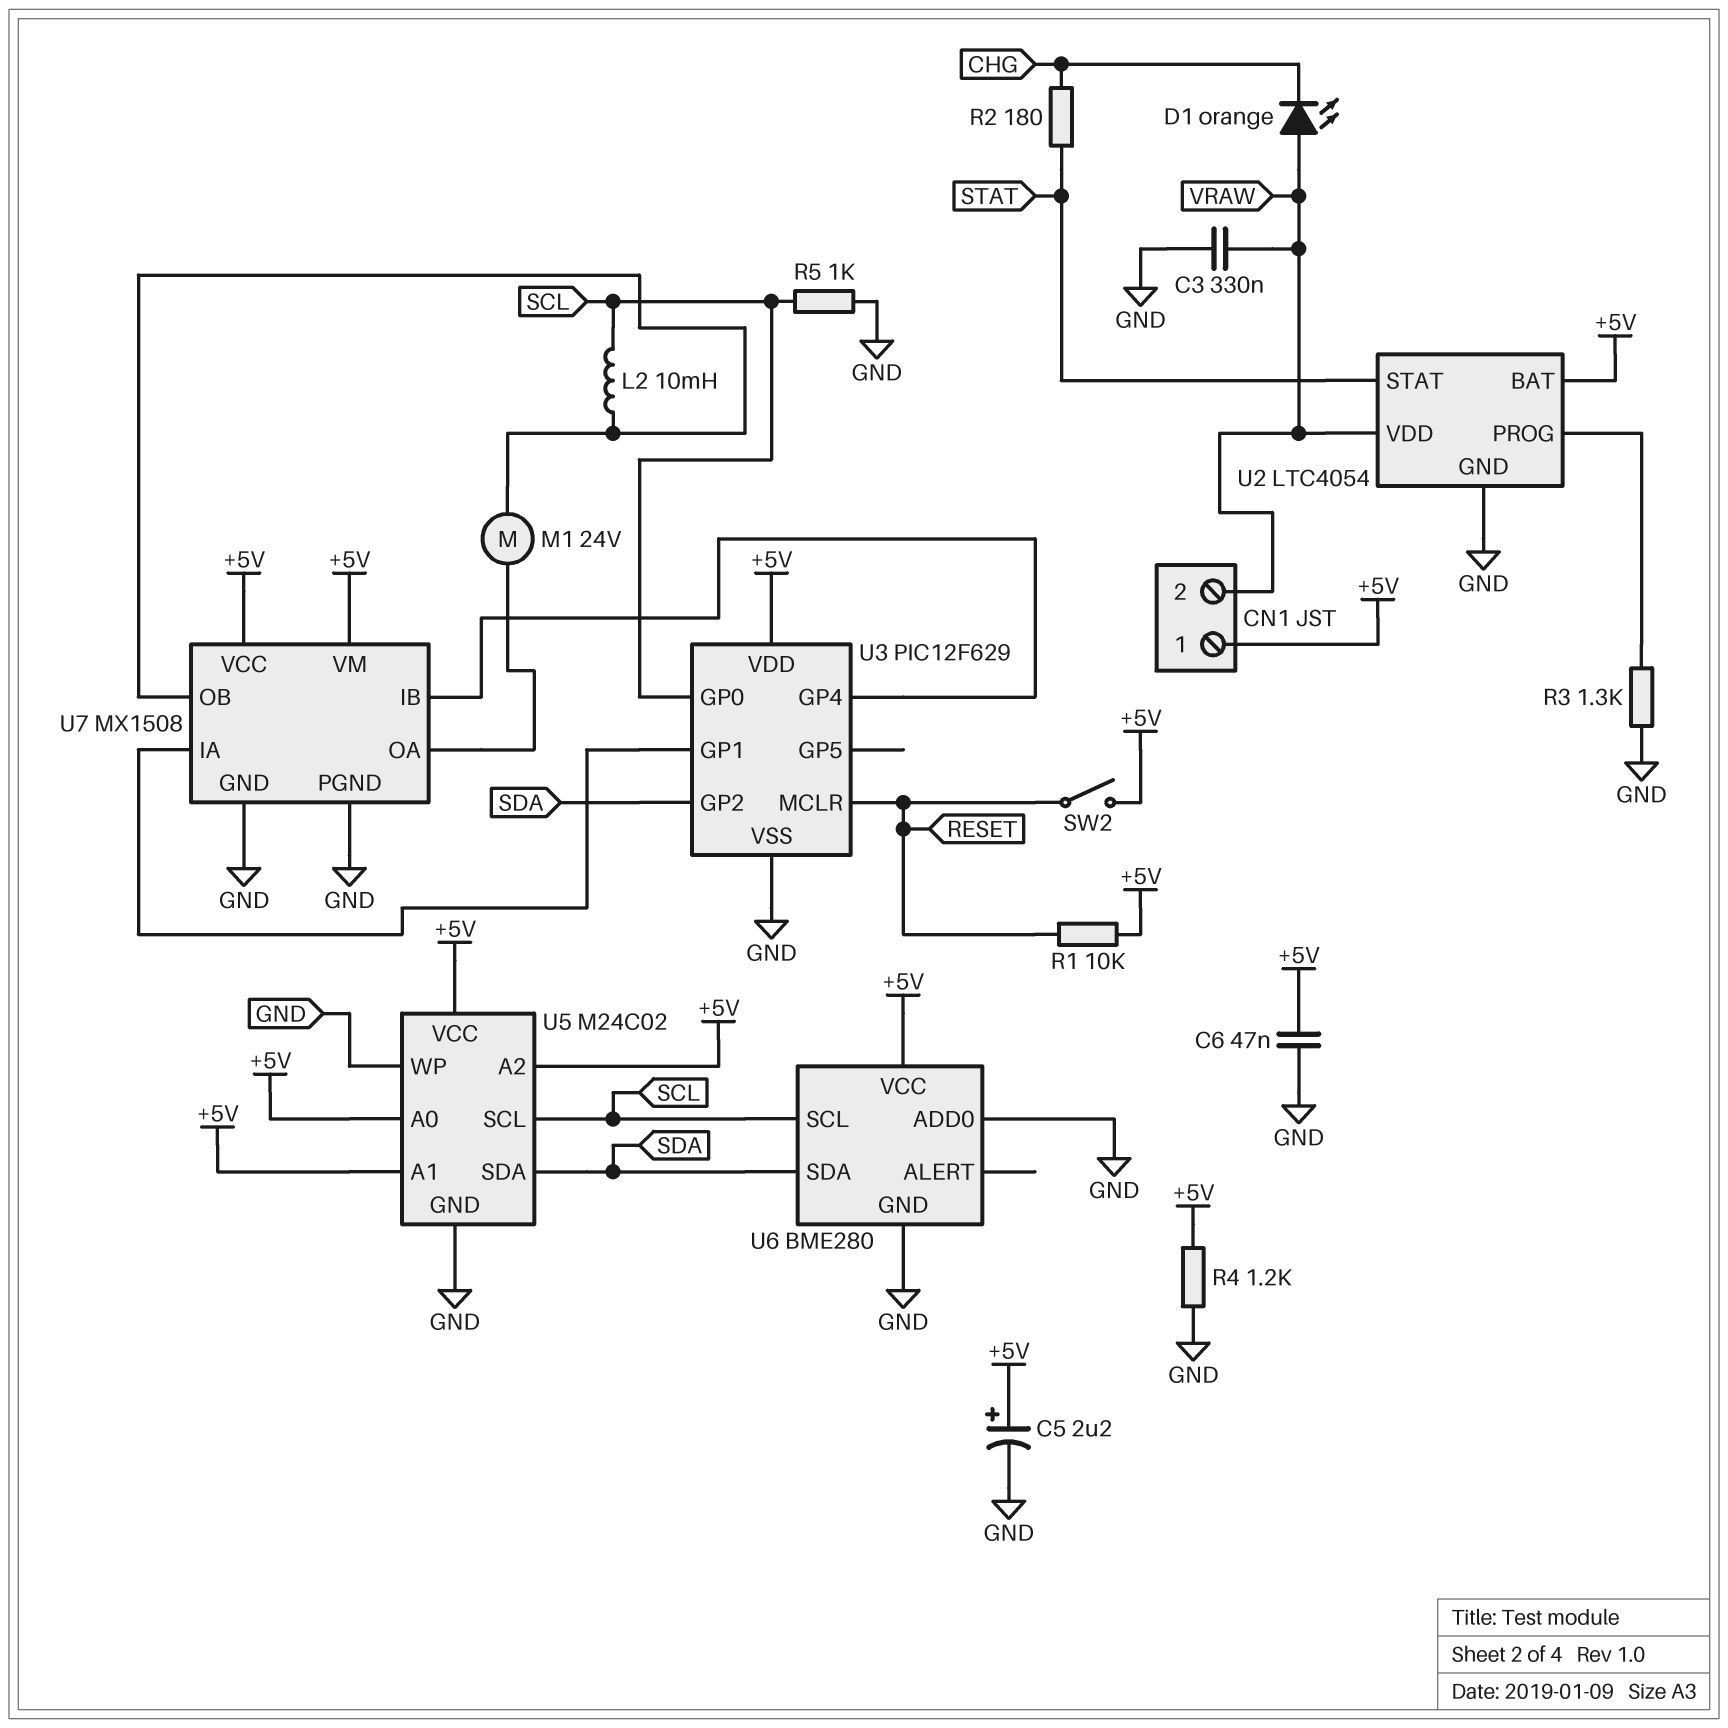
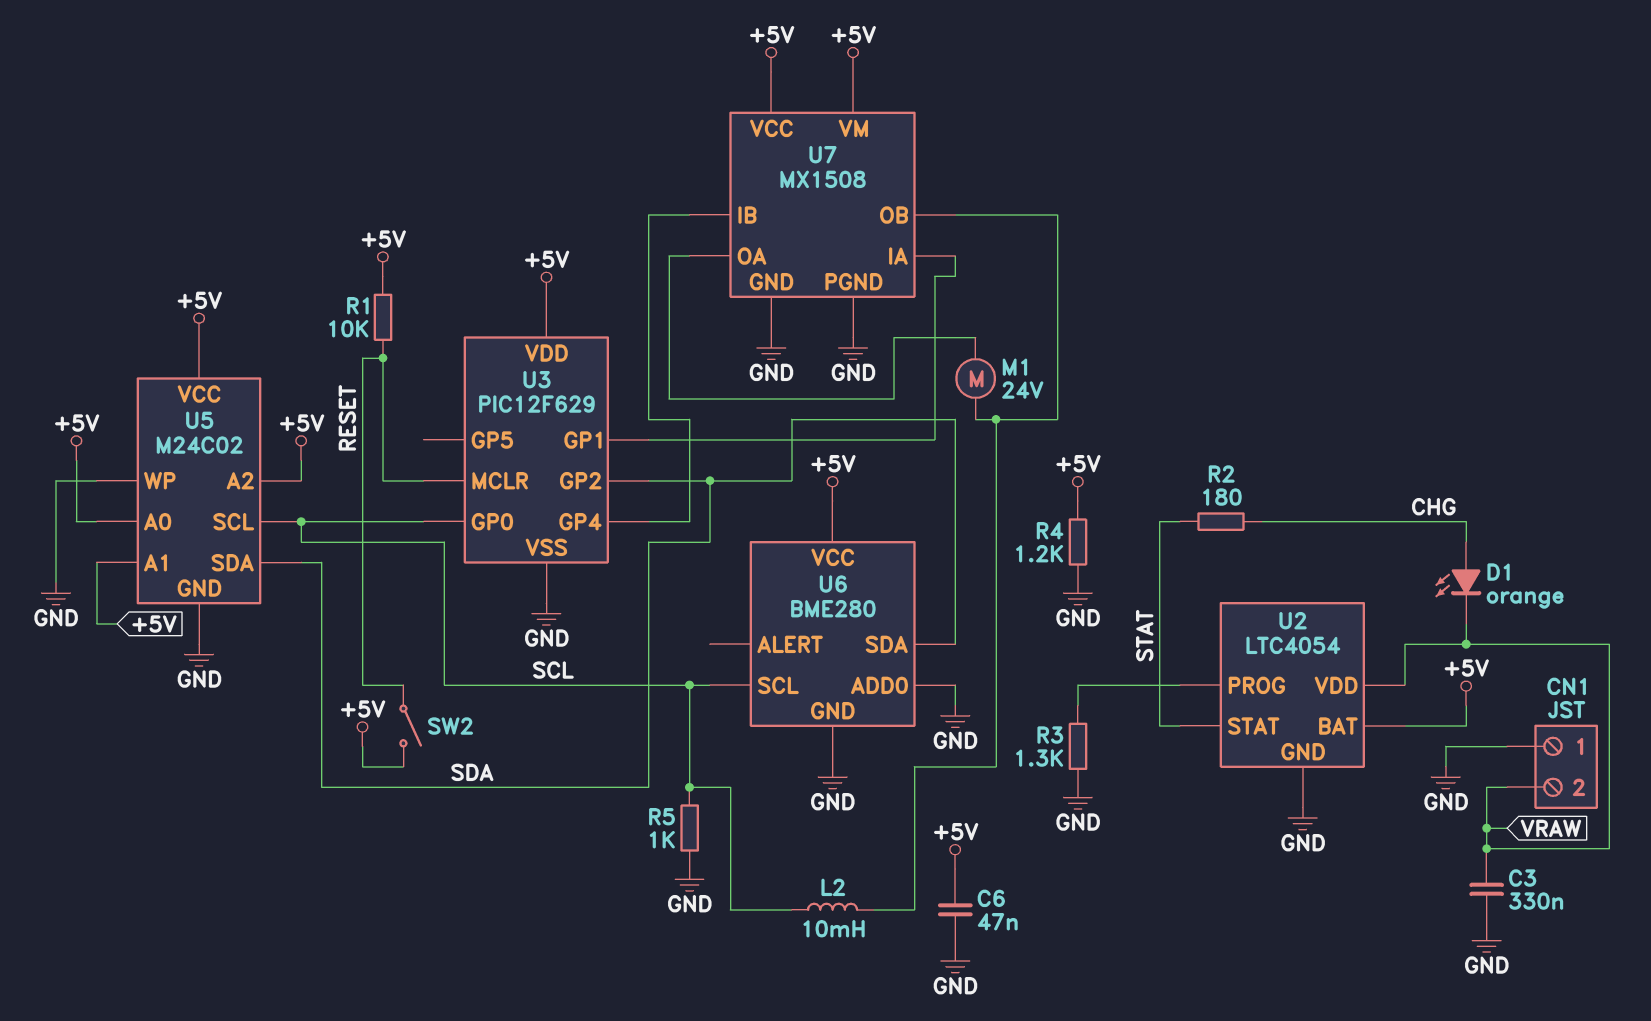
C5: 2.2uF (plus +5V, minus GND) -> none
CN1 pin 1: +5V -> GND
D1: LED orange (A VRAW, K CHG) -> LED orange (A CHG, K VRAW)

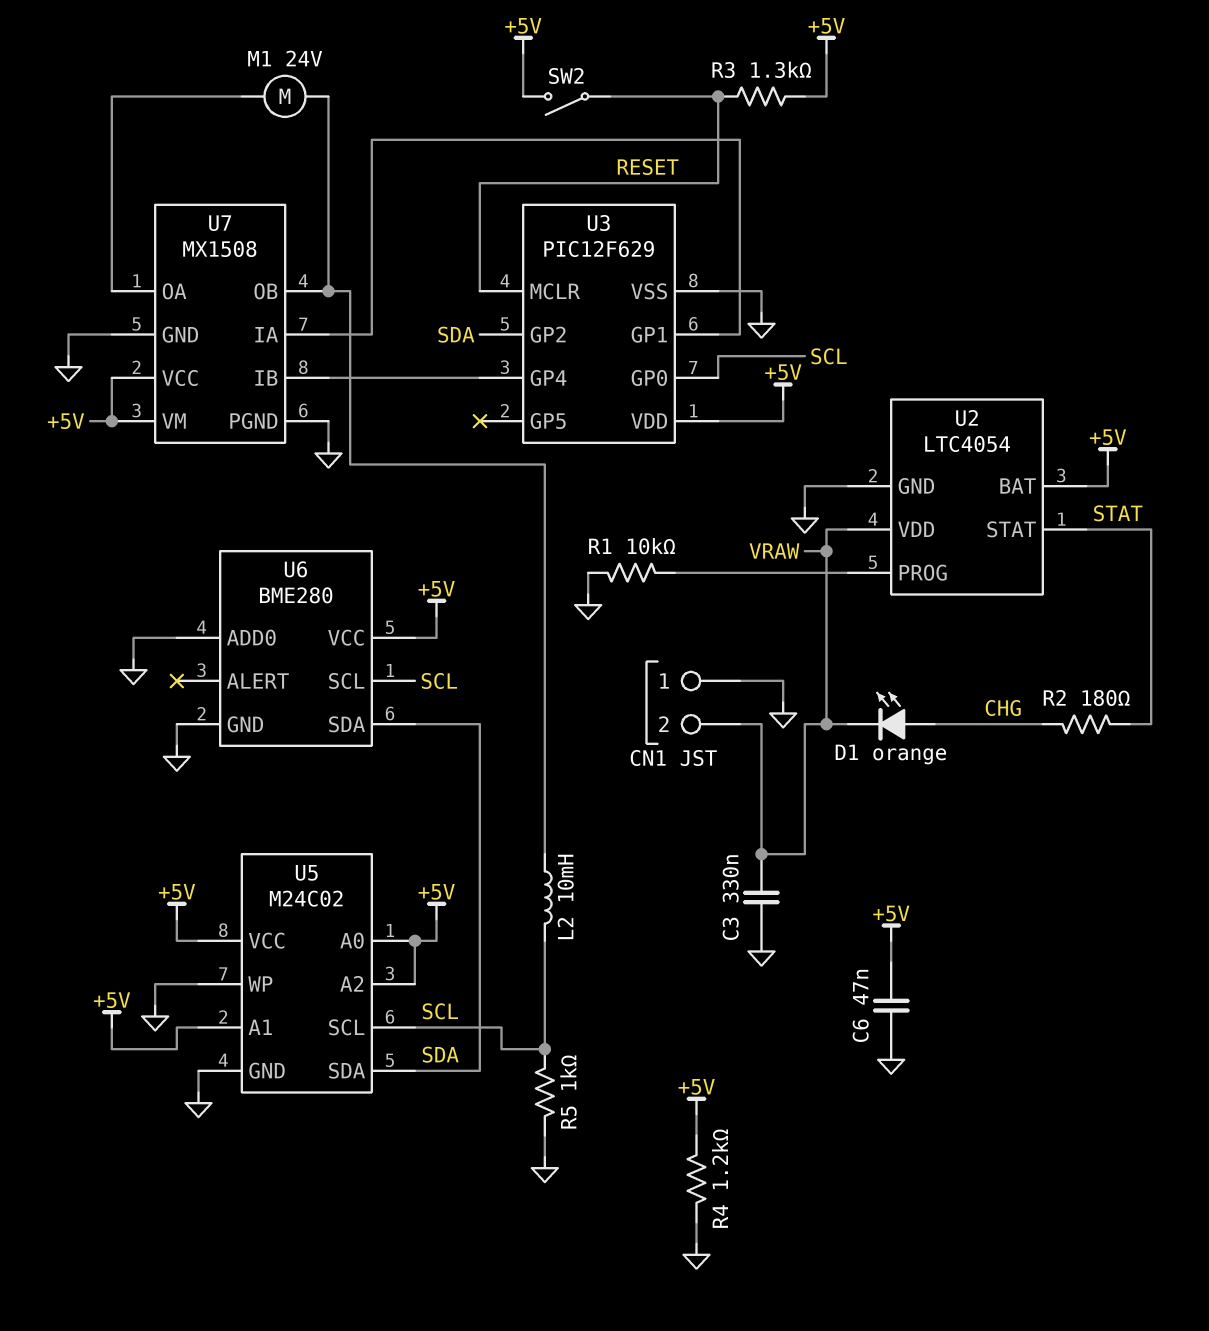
R1: 10k (+5V, RESET) -> 10k (GND, U2/PROG)
R3: 1.3k (GND, U2/PROG) -> 1.3k (+5V, RESET)

